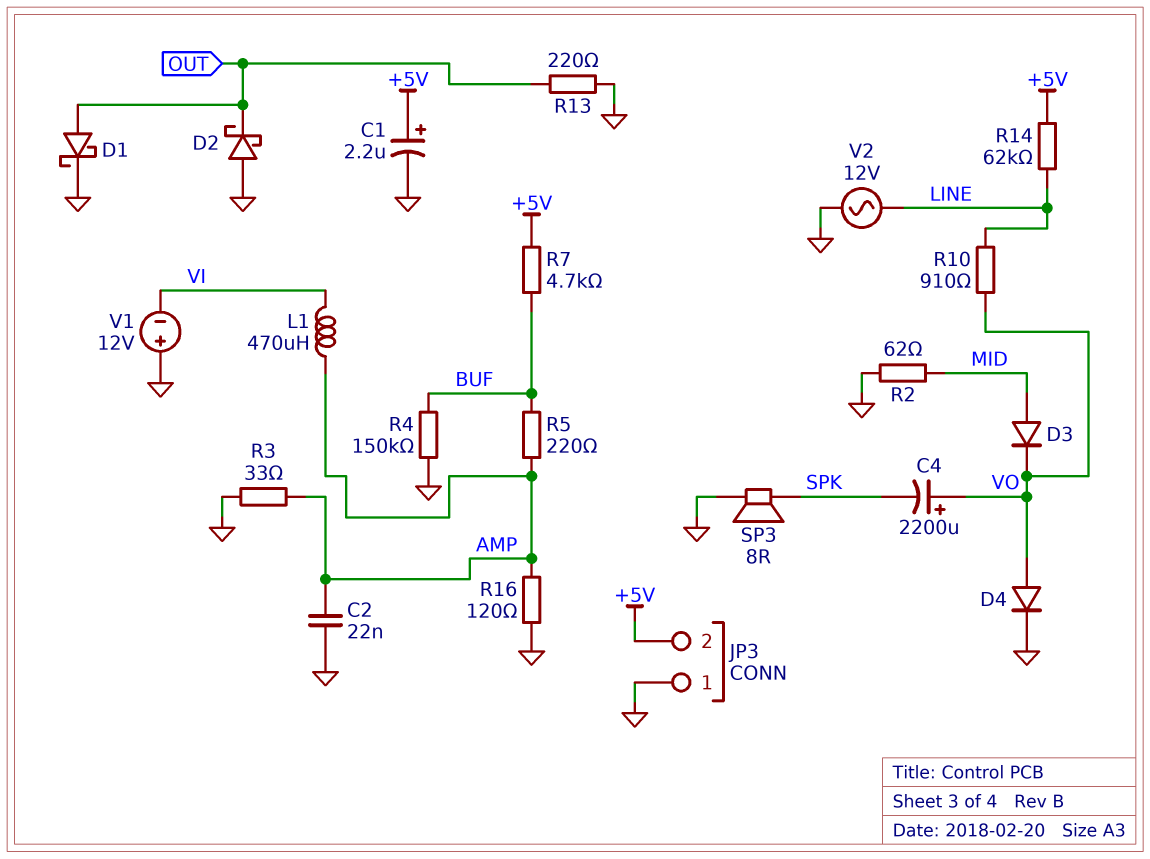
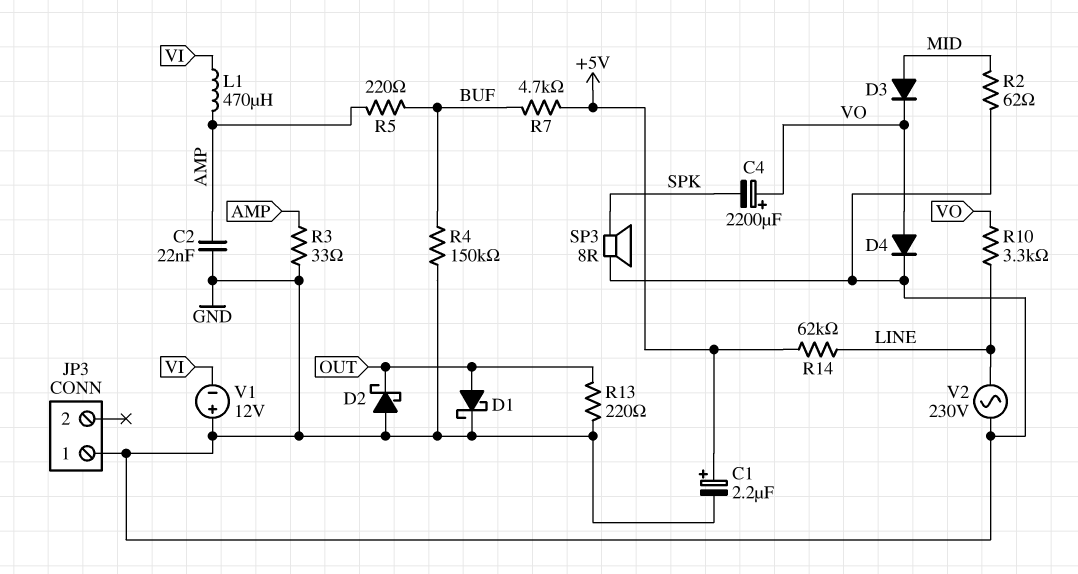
JP3 pin 2: +5V -> none
R10: 910 (LINE, VO) -> 3.3k (LINE, VO)
R16: 120 (AMP, GND) -> none
V2: AC 12V (GND, LINE) -> AC 230V (GND, LINE)

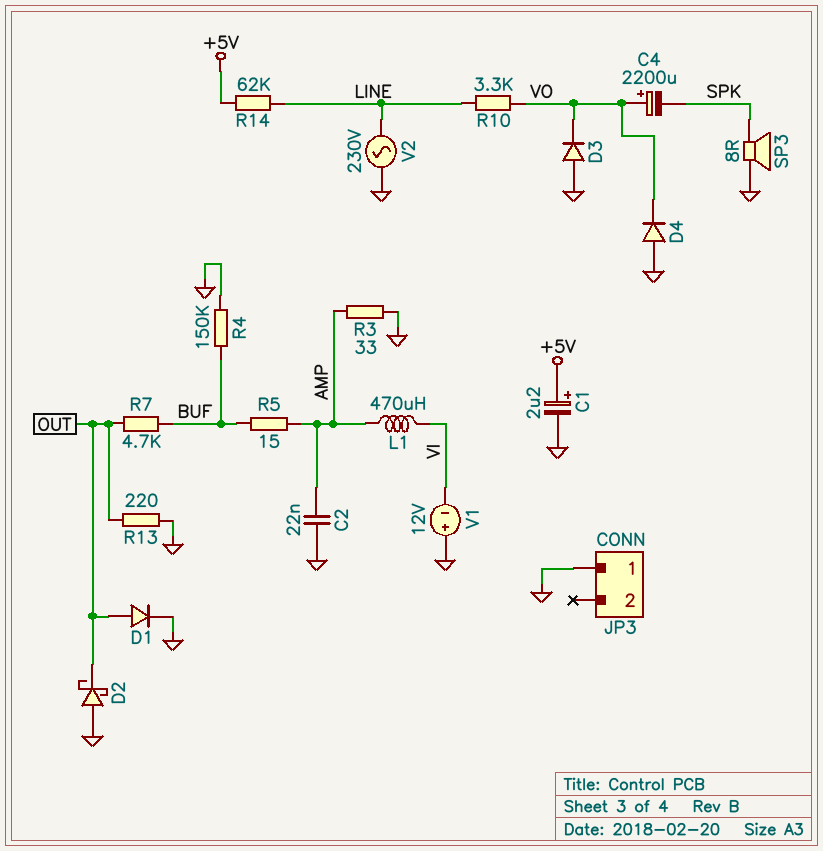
D1: schottky (A OUT, K GND) -> diode (A OUT, K GND)
D3: diode (A MID, K VO) -> diode (A GND, K VO)
D4: diode (A VO, K GND) -> diode (A GND, K VO)
R2: 62 (GND, MID) -> none
R5: 220 (AMP, BUF) -> 15 (AMP, BUF)
R7: 4.7k (+5V, BUF) -> 4.7k (BUF, OUT)

